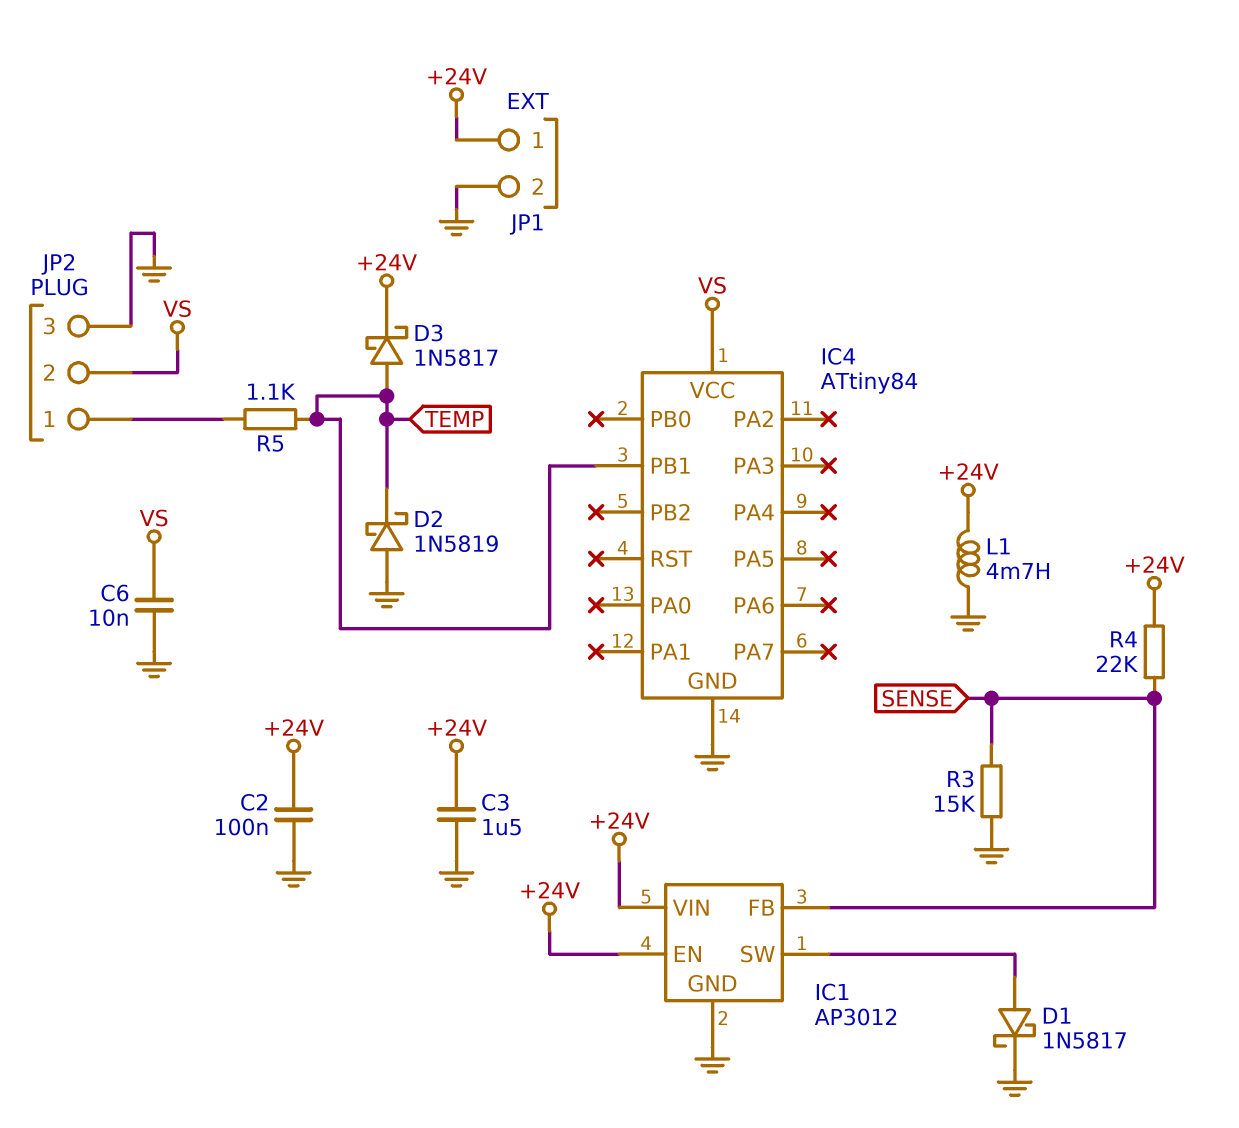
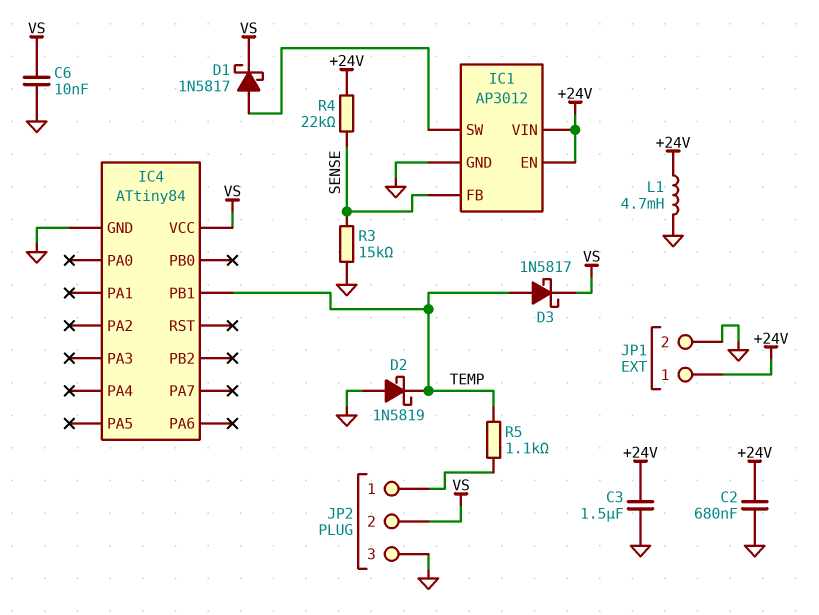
C2: 100nF (+24V, GND) -> 680nF (+24V, GND)
D1: schottky 1N5817 (A IC1/SW, K GND) -> schottky 1N5817 (A IC1/SW, K VS)
D3: schottky 1N5817 (A TEMP, K +24V) -> schottky 1N5817 (A TEMP, K VS)

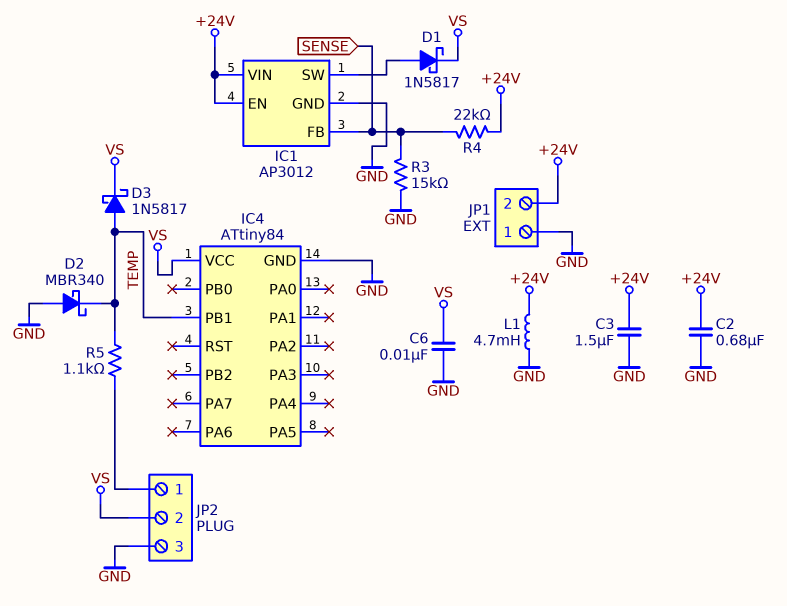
D2: schottky 1N5819 (A GND, K TEMP) -> schottky MBR340 (A GND, K TEMP)
JP1 pin 1: +24V -> GND
JP1 pin 2: GND -> +24V

